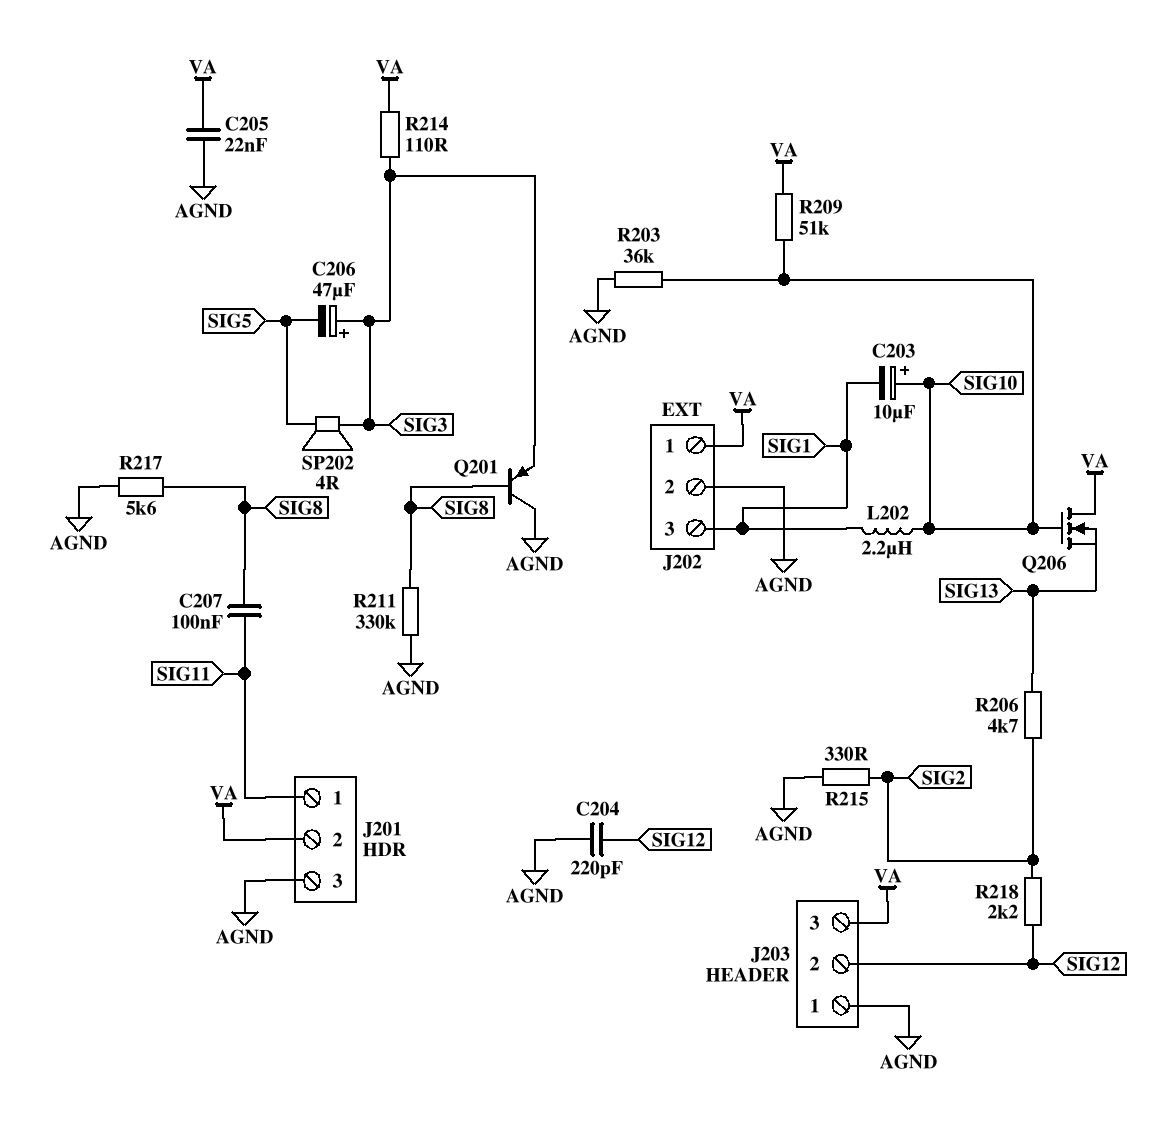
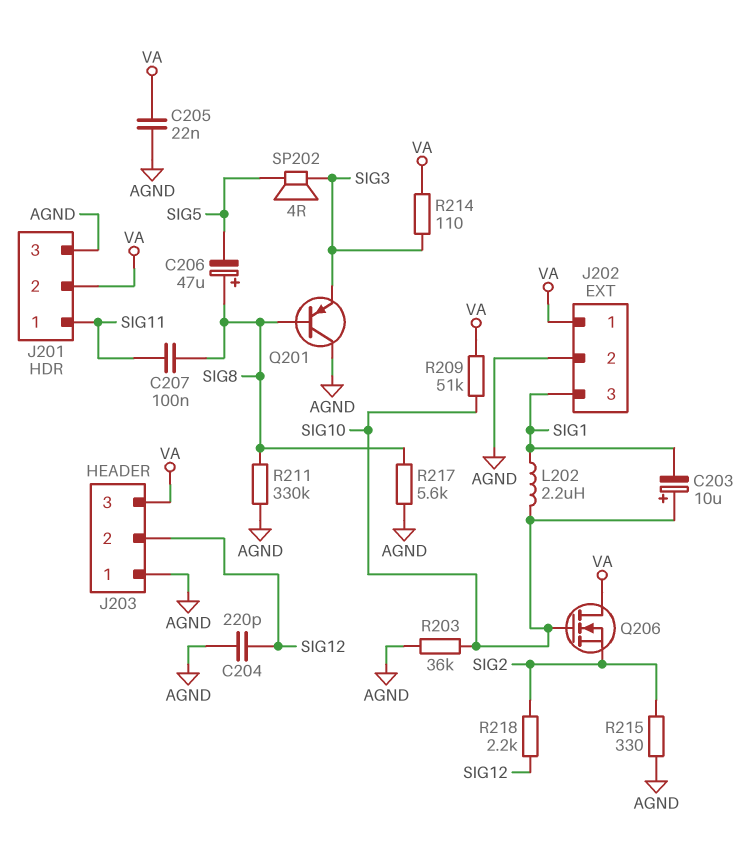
C206: 47uF (plus SIG3, minus SIG5) -> 47uF (plus SIG8, minus SIG5)
Q206: NMOS (G SIG10, D VA, S SIG13) -> NMOS (G SIG10, D VA, S SIG2)
R206: 4.7k (SIG2, SIG13) -> none

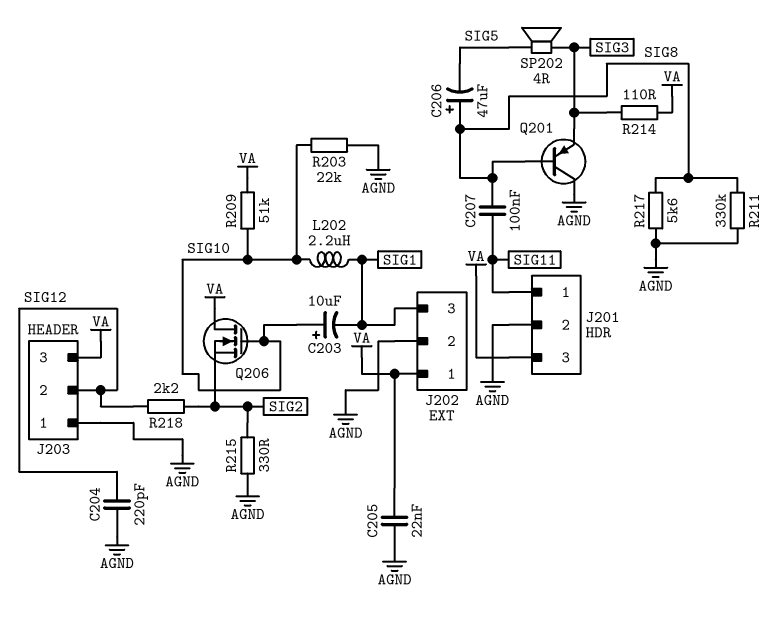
J201 pin 2: VA -> AGND
J201 pin 3: AGND -> VA
R203: 36k (AGND, SIG10) -> 22k (AGND, SIG10)

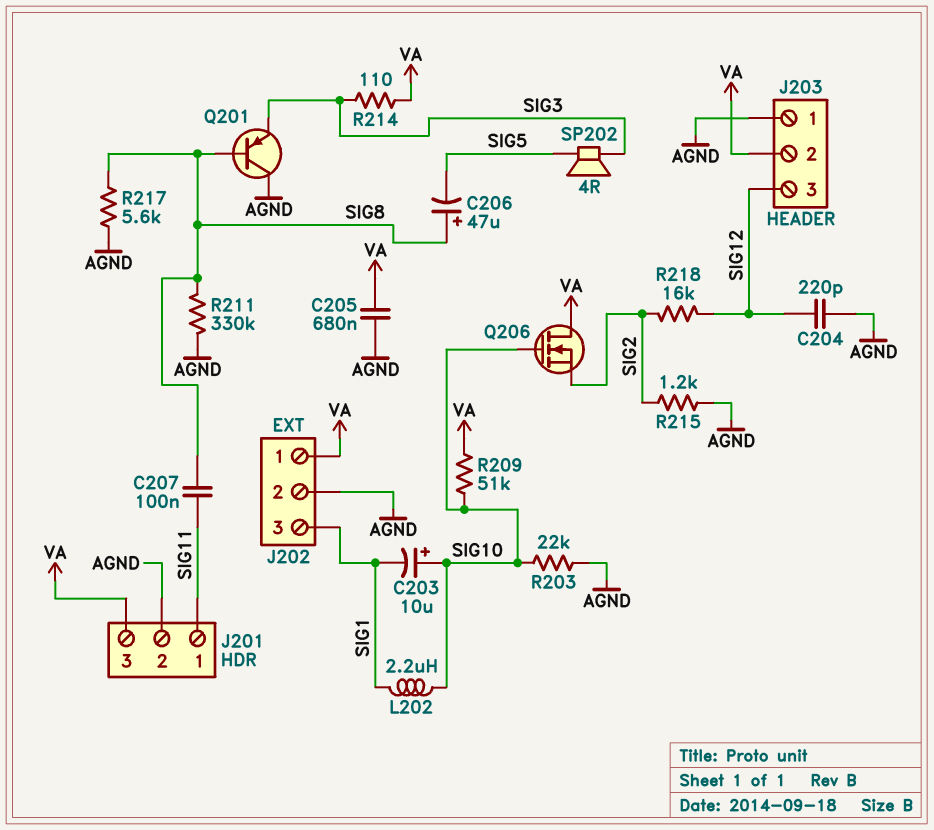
C205: 22nF (AGND, VA) -> 680nF (AGND, VA)
J203 pin 2: SIG12 -> VA
J203 pin 3: VA -> SIG12
R215: 330 (AGND, SIG2) -> 1.2k (AGND, SIG2)
R218: 2.2k (SIG2, SIG12) -> 16k (SIG2, SIG12)

